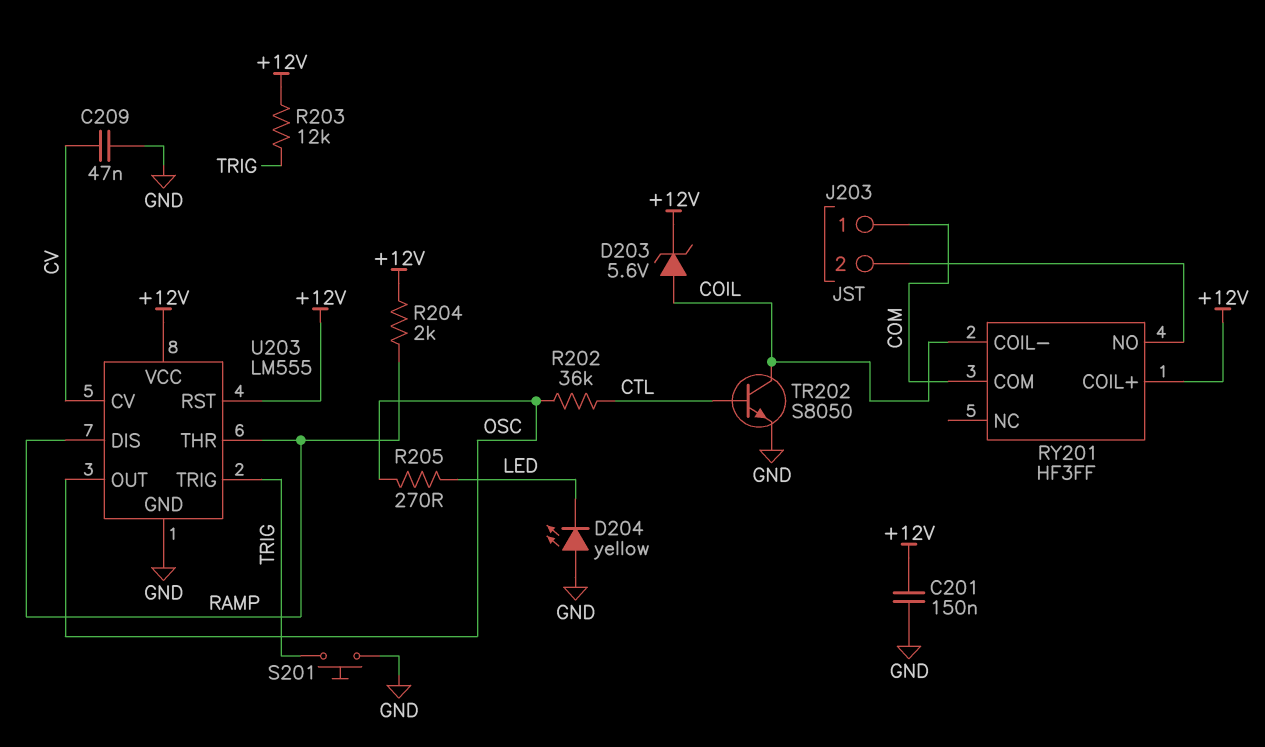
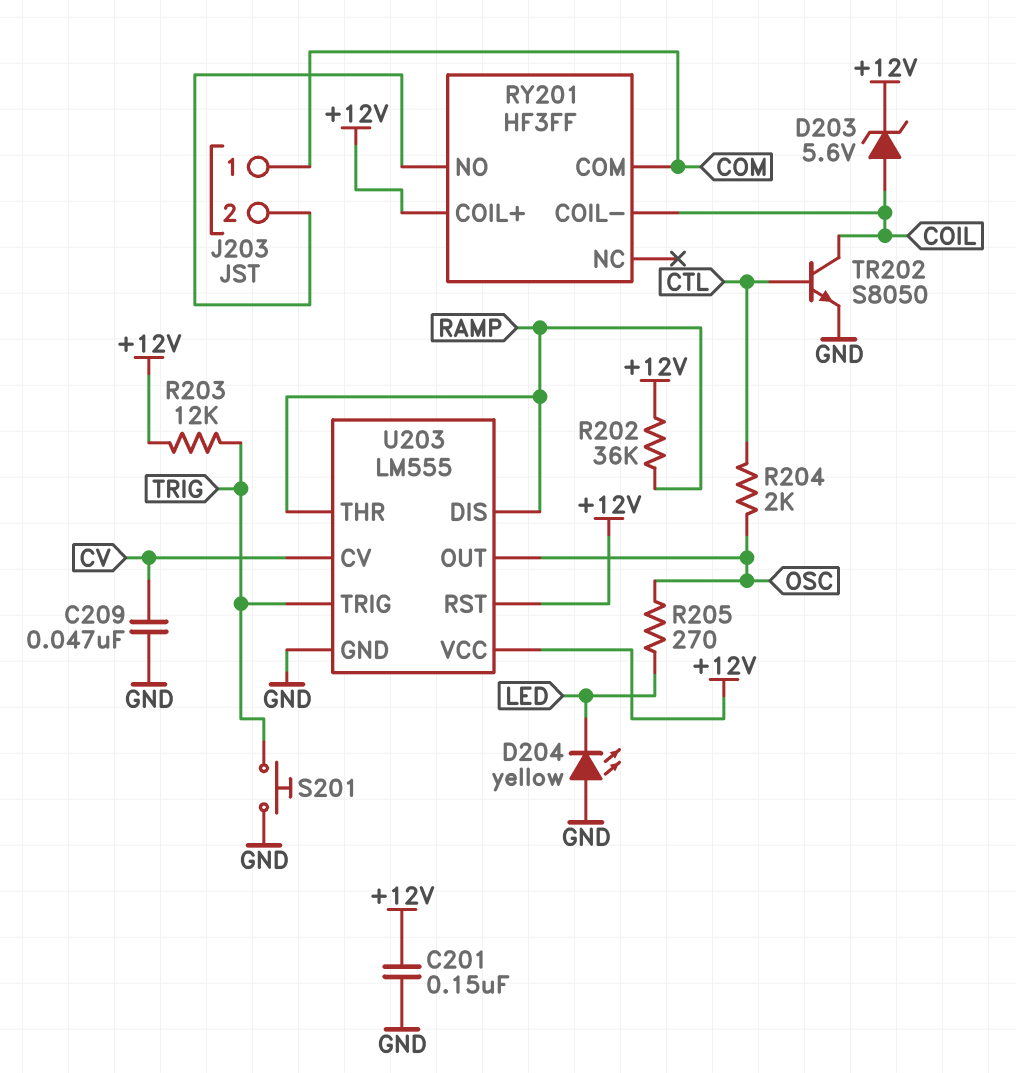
R202: 36k (CTL, OSC) -> 36k (+12V, RAMP)
R204: 2k (+12V, RAMP) -> 2k (CTL, OSC)

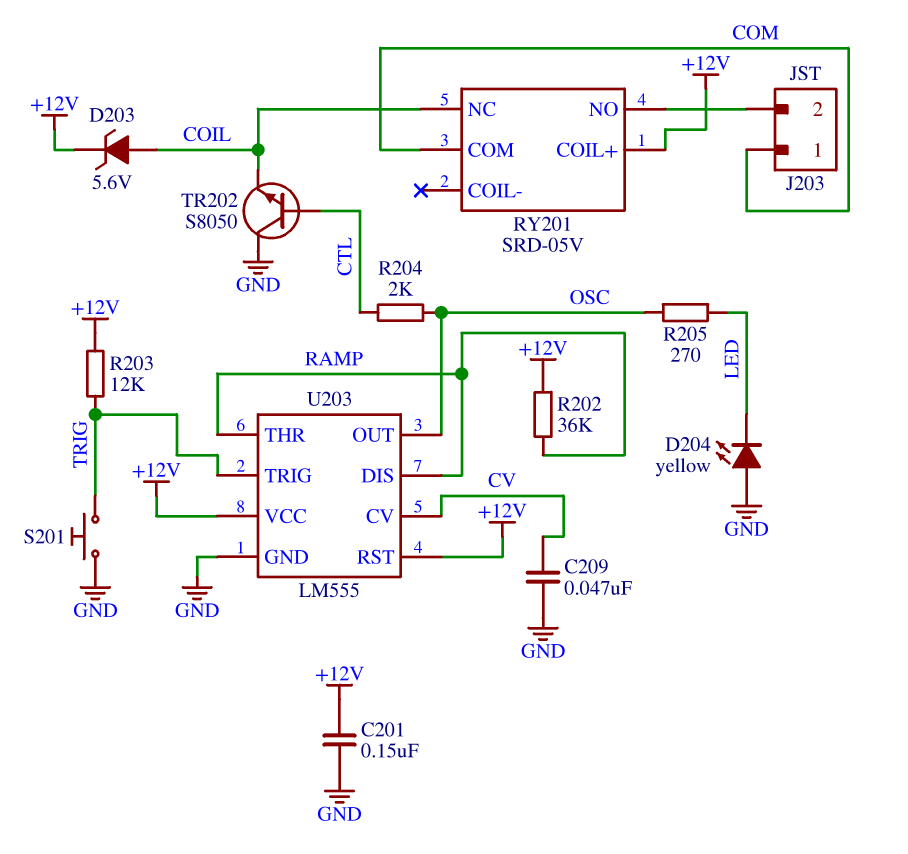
RY201: HF3FF -> SRD-05V
RY201 pin COIL-: COIL -> none
RY201 pin NC: none -> COIL
TR202: NPN S8050 (B CTL, C COIL, E GND) -> NPN S8050 (B CTL, C GND, E COIL)

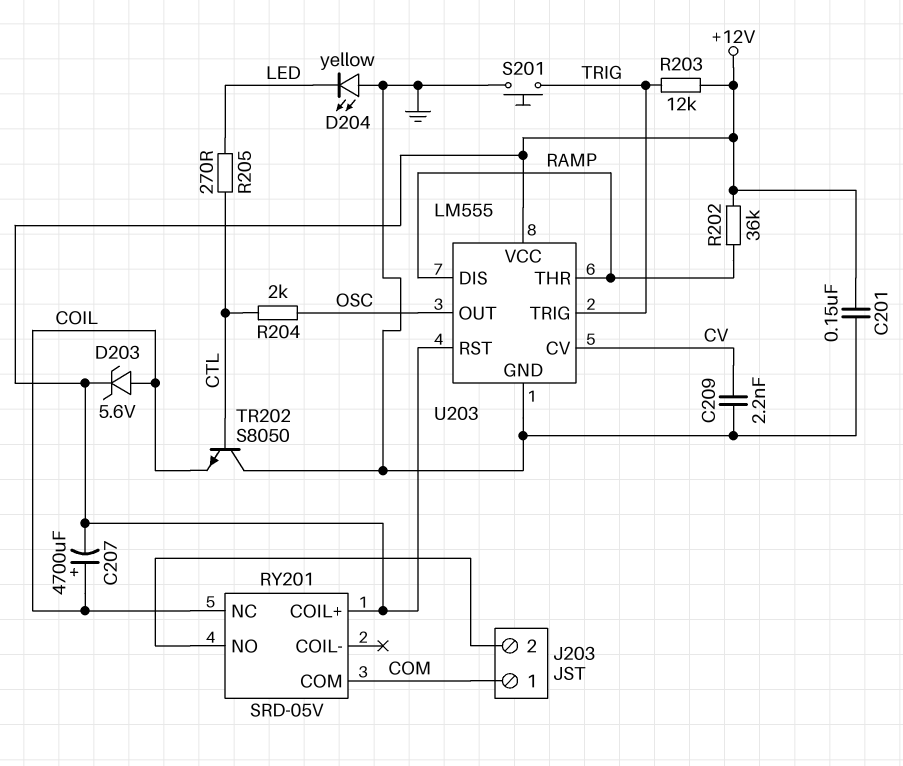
C207: none -> 4700uF (plus COIL, minus +12V)
C209: 47nF (CV, GND) -> 2.2nF (CV, GND)
R205: 270 (LED, OSC) -> 270 (CTL, LED)

